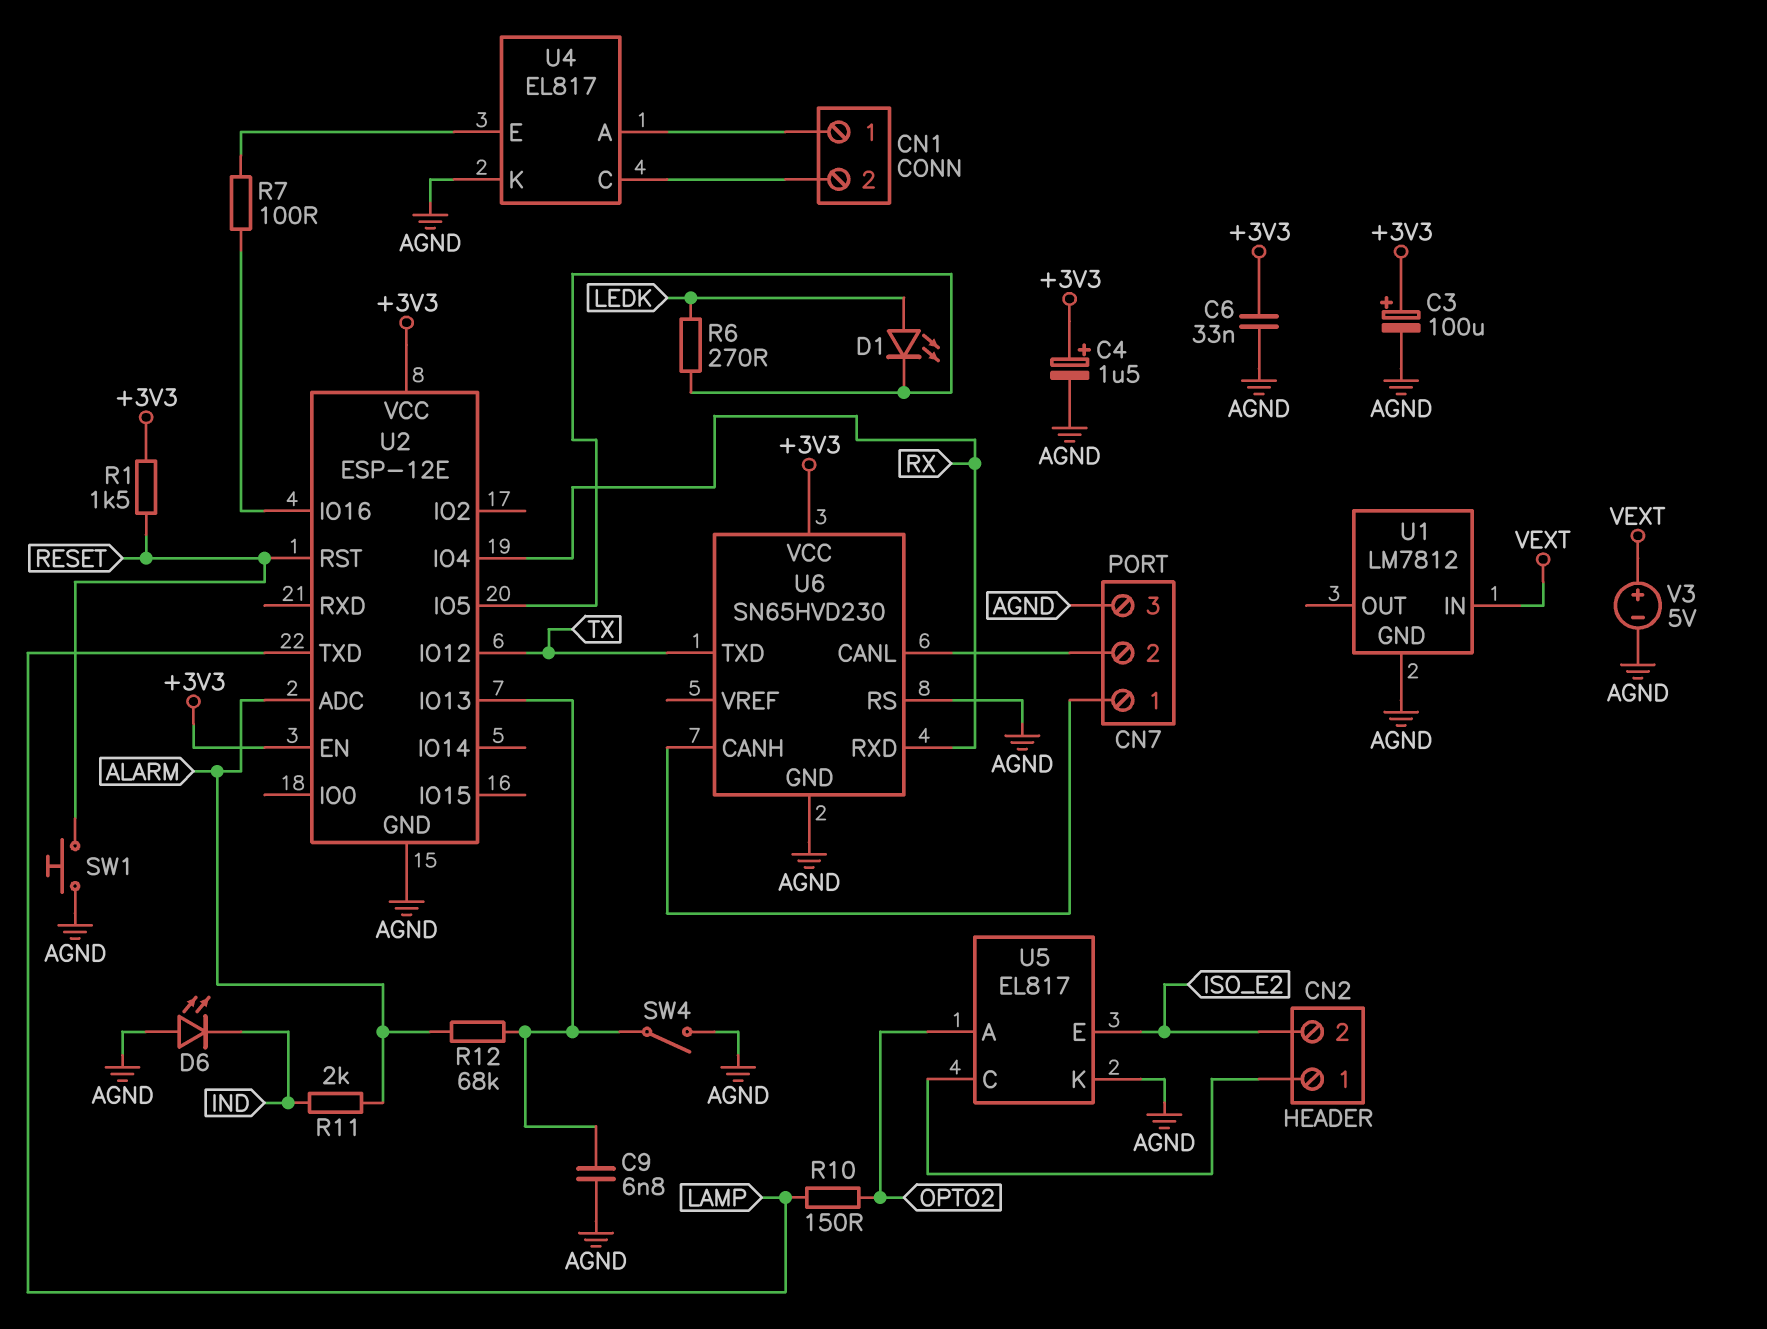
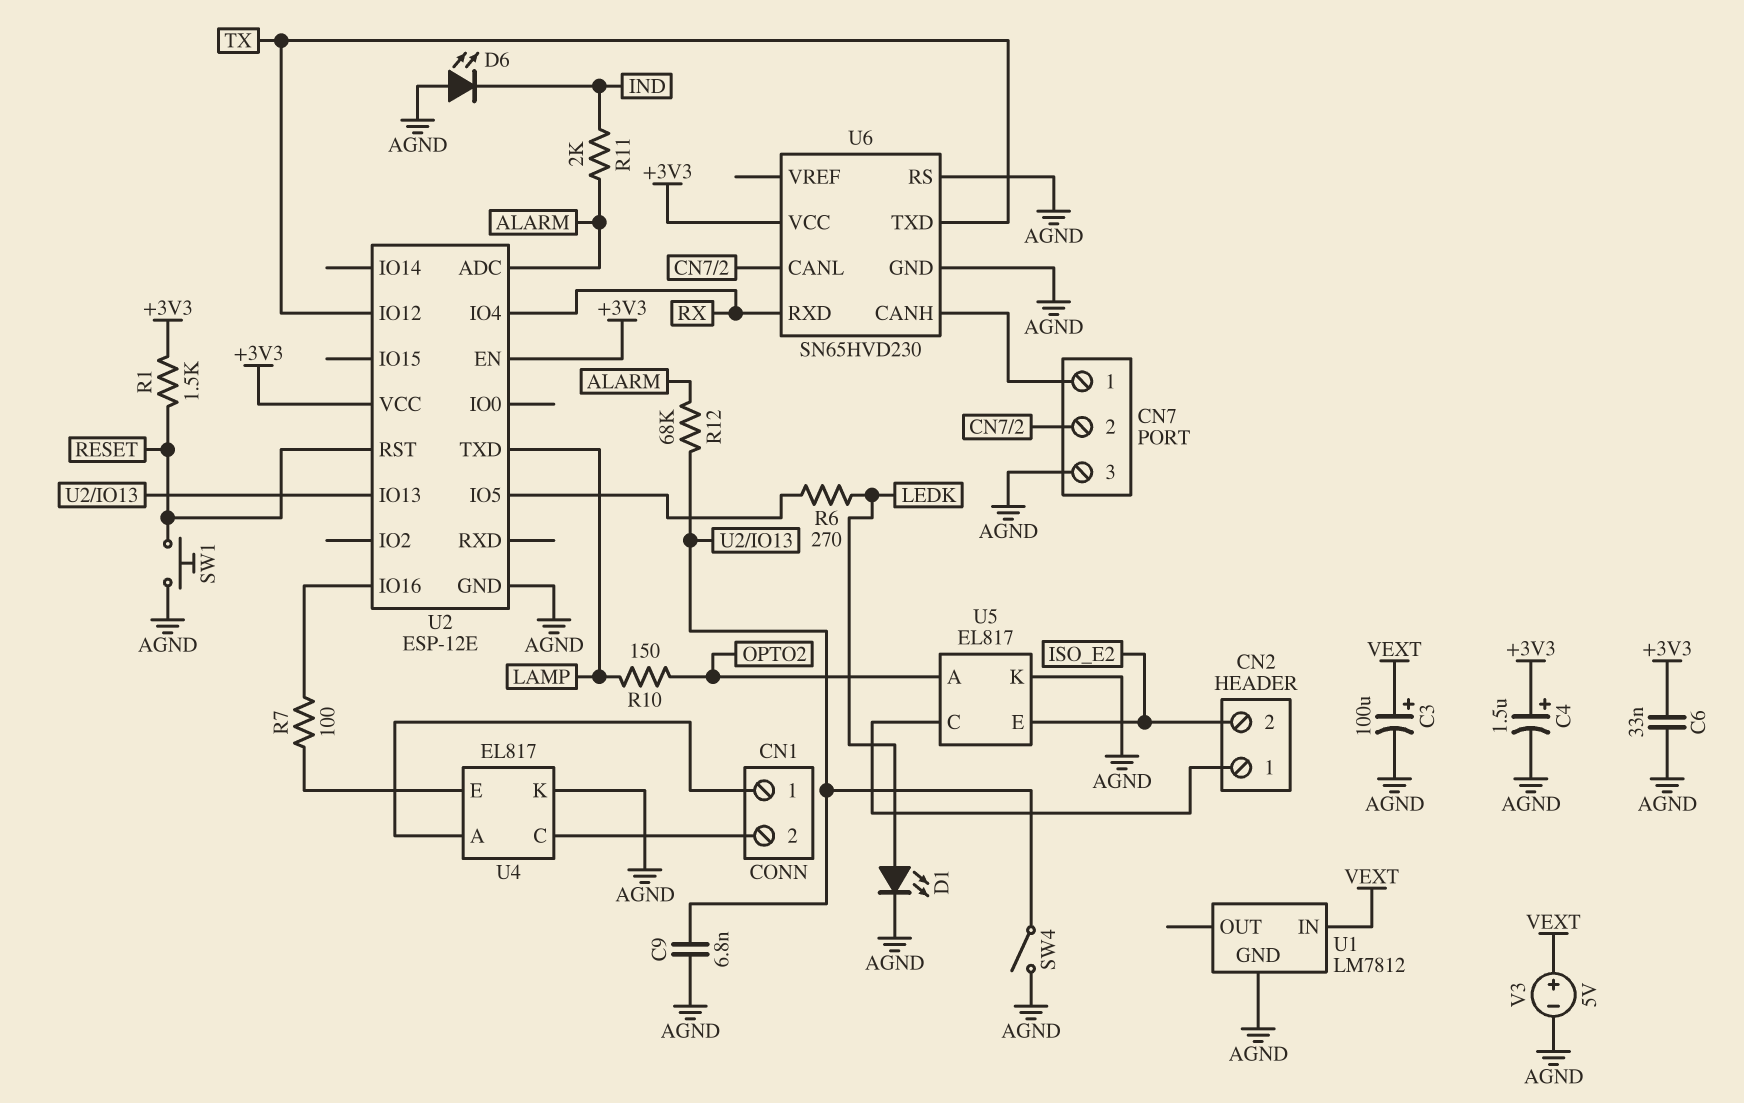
C3: 100uF (plus +3V3, minus AGND) -> 100uF (plus VEXT, minus AGND)
D1: LED (A LEDK, K U2/IO5) -> LED (A LEDK, K AGND)

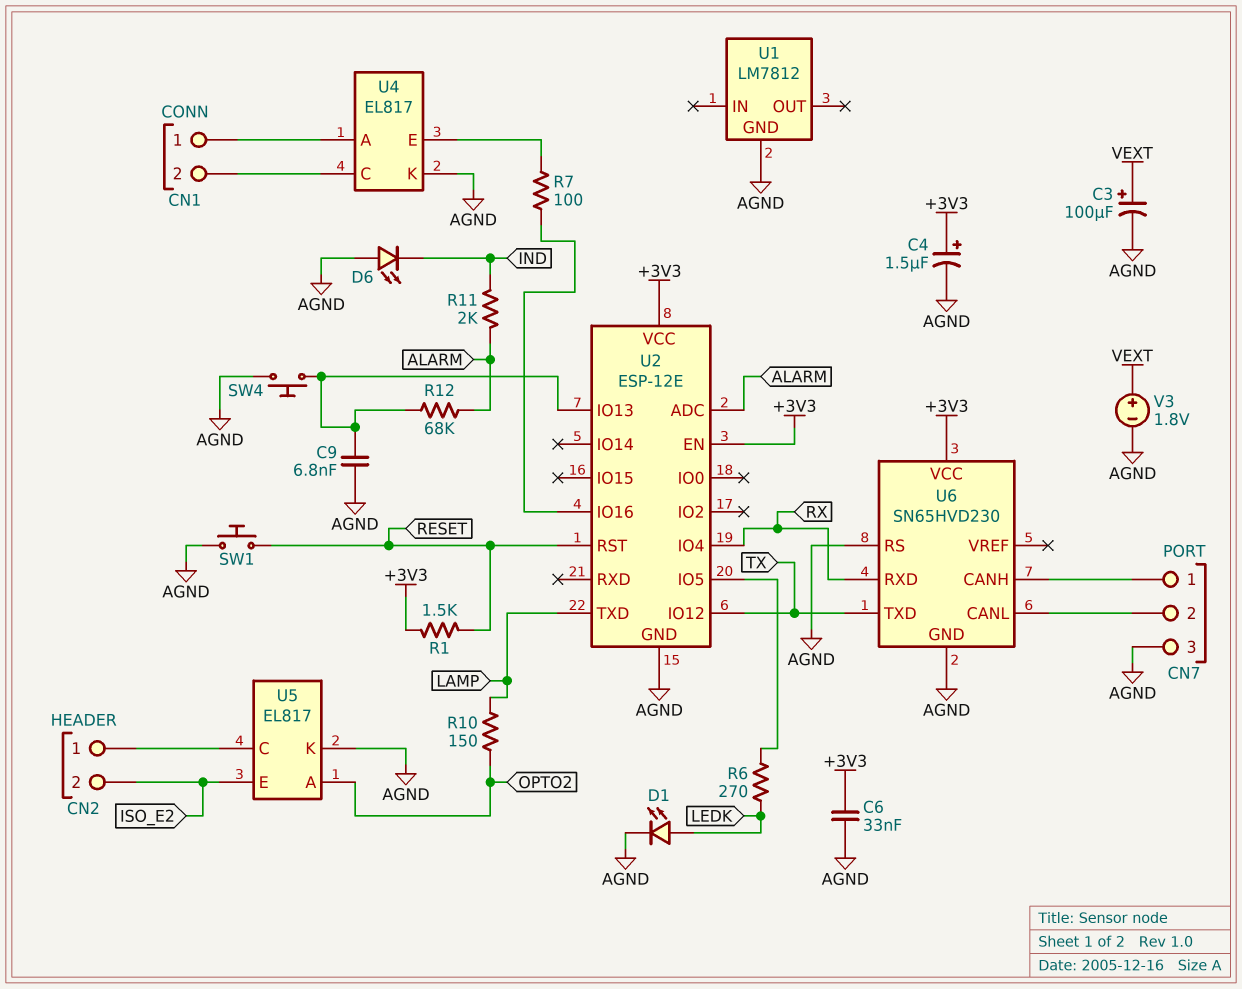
SW4: switch (AGND, U2/IO13) -> button (AGND, U2/IO13)
U1 pin IN: VEXT -> none
V3: 5V (plus VEXT, minus AGND) -> 1.8V (plus VEXT, minus AGND)

